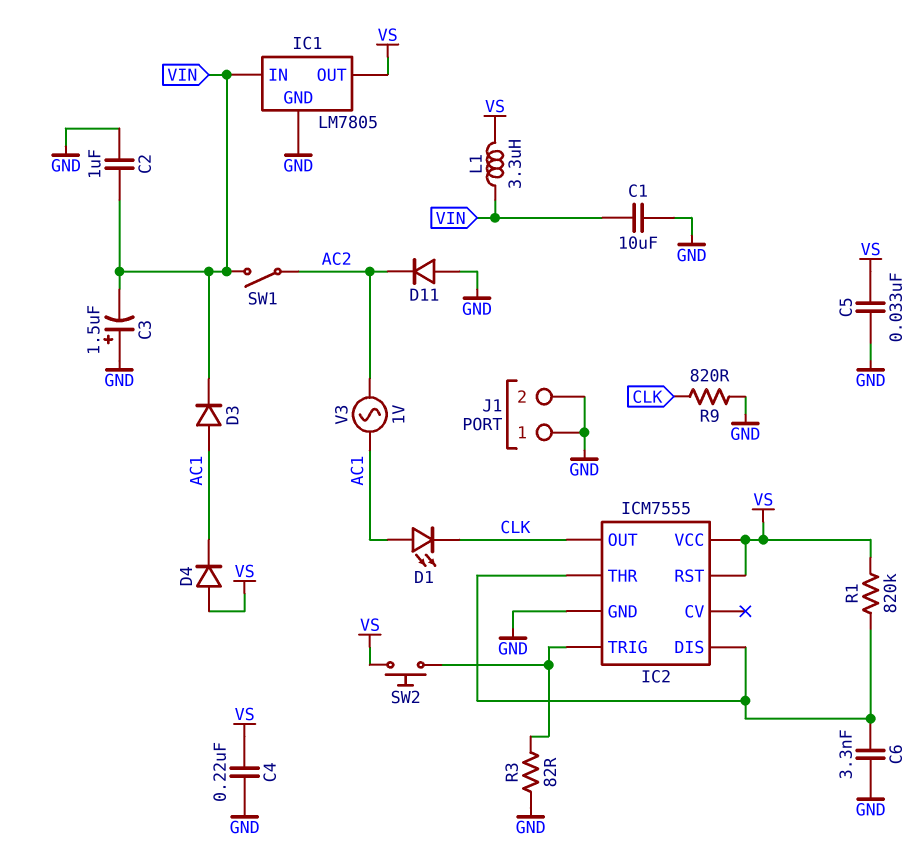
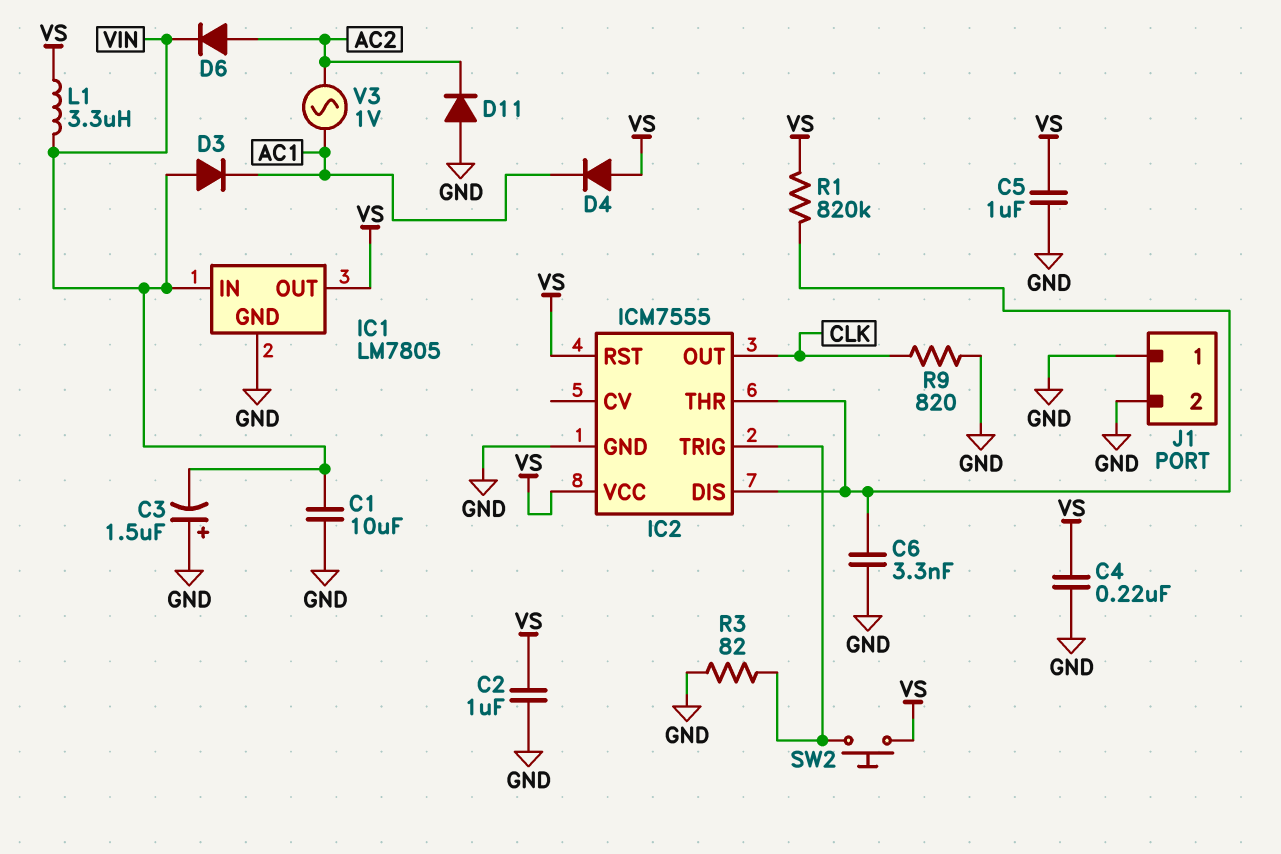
C2: 1uF (GND, VIN) -> 1uF (GND, VS)
C5: 33nF (GND, VS) -> 1uF (GND, VS)
D1: LED (A AC1, K CLK) -> none
D3: diode (A AC1, K VIN) -> diode (A VIN, K AC1)
D6: none -> diode (A AC2, K VIN)
SW1: switch (AC2, VIN) -> none

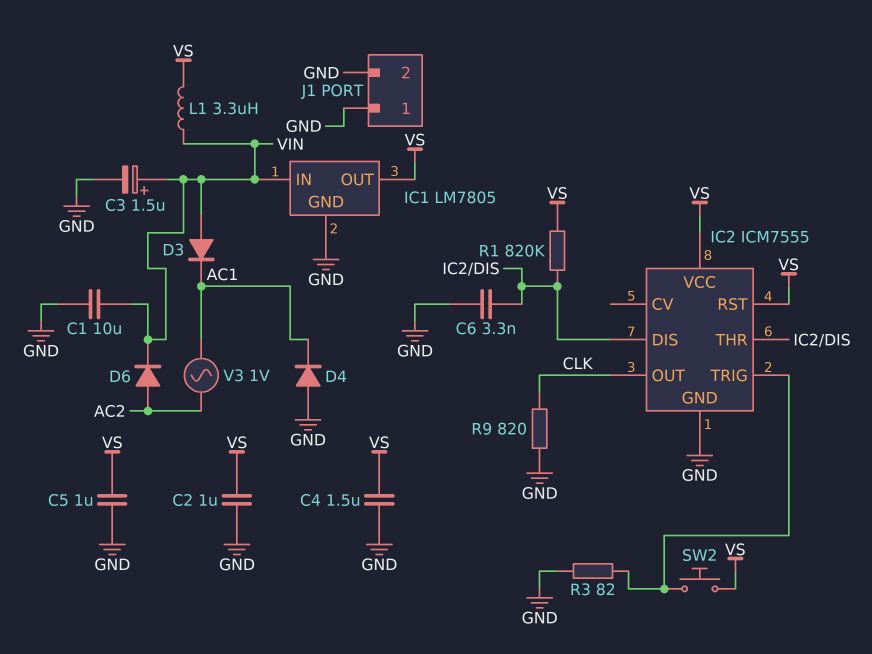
C3: 1.5uF (plus GND, minus VIN) -> 1.5uF (plus VIN, minus GND)
C4: 220nF (GND, VS) -> 1.5uF (GND, VS)
D4: diode (A VS, K AC1) -> diode (A GND, K AC1)
D11: diode (A GND, K AC2) -> none

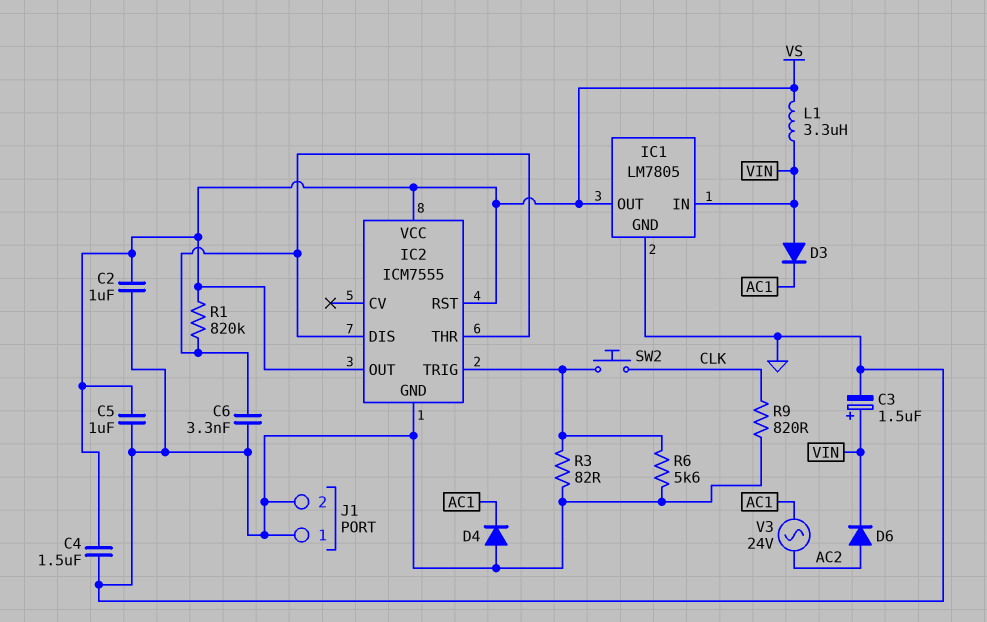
C1: 10uF (GND, VIN) -> none
IC2 pin OUT: CLK -> VS
R6: none -> 5.6k (GND, IC2/TRIG)
SW2: button (IC2/TRIG, VS) -> button (CLK, IC2/TRIG)
V3: AC 1V (AC1, AC2) -> AC 24V (AC1, AC2)

